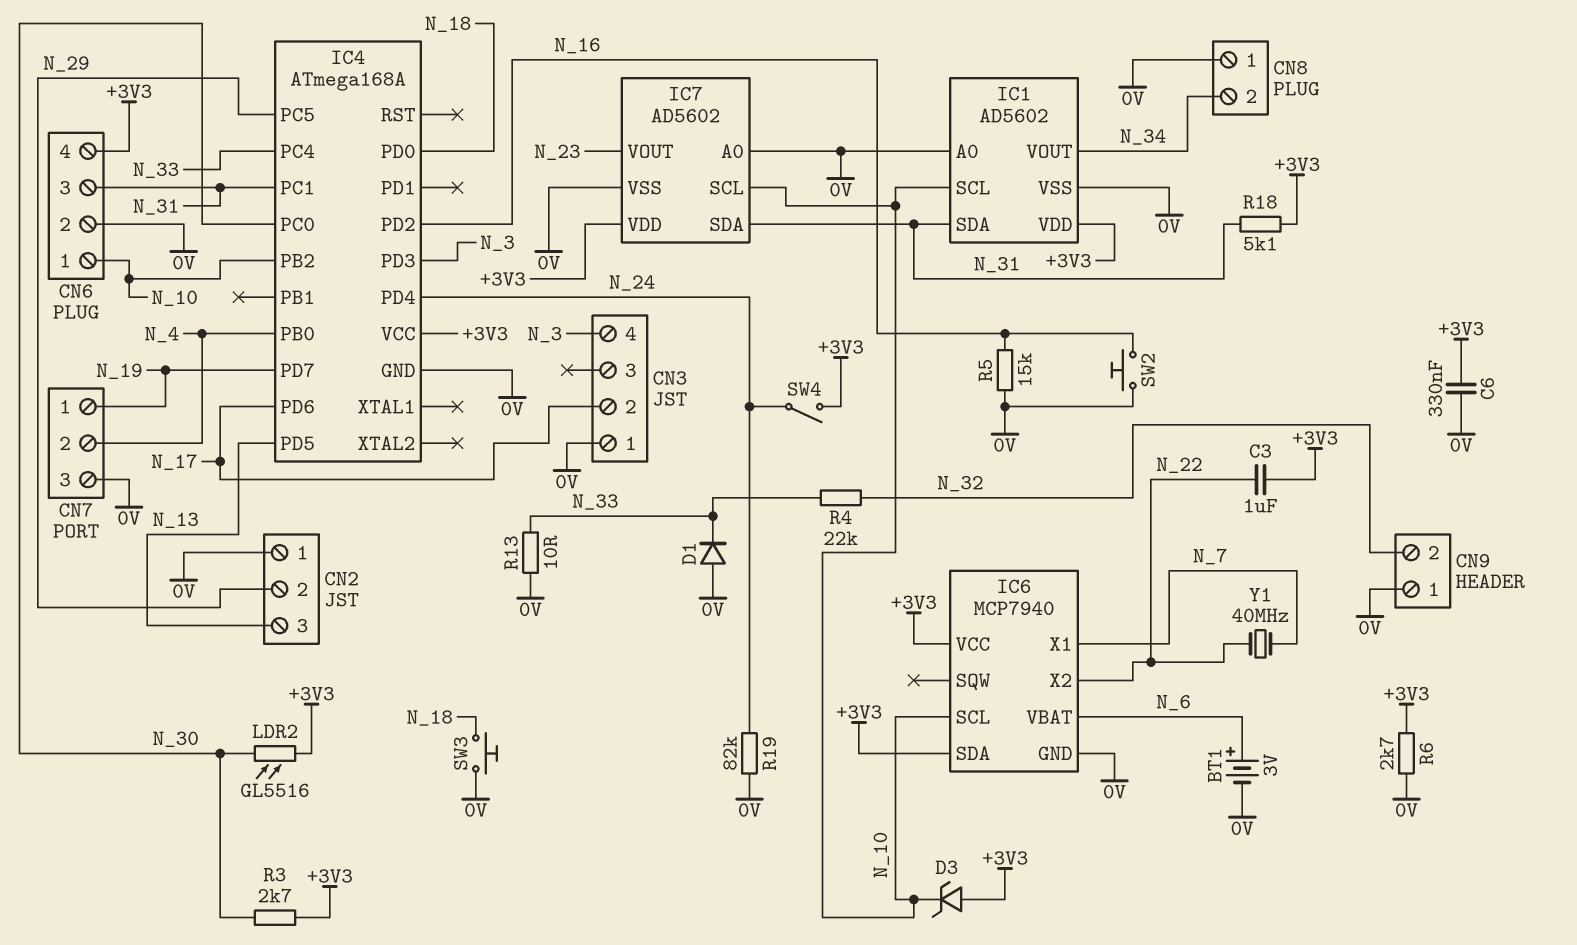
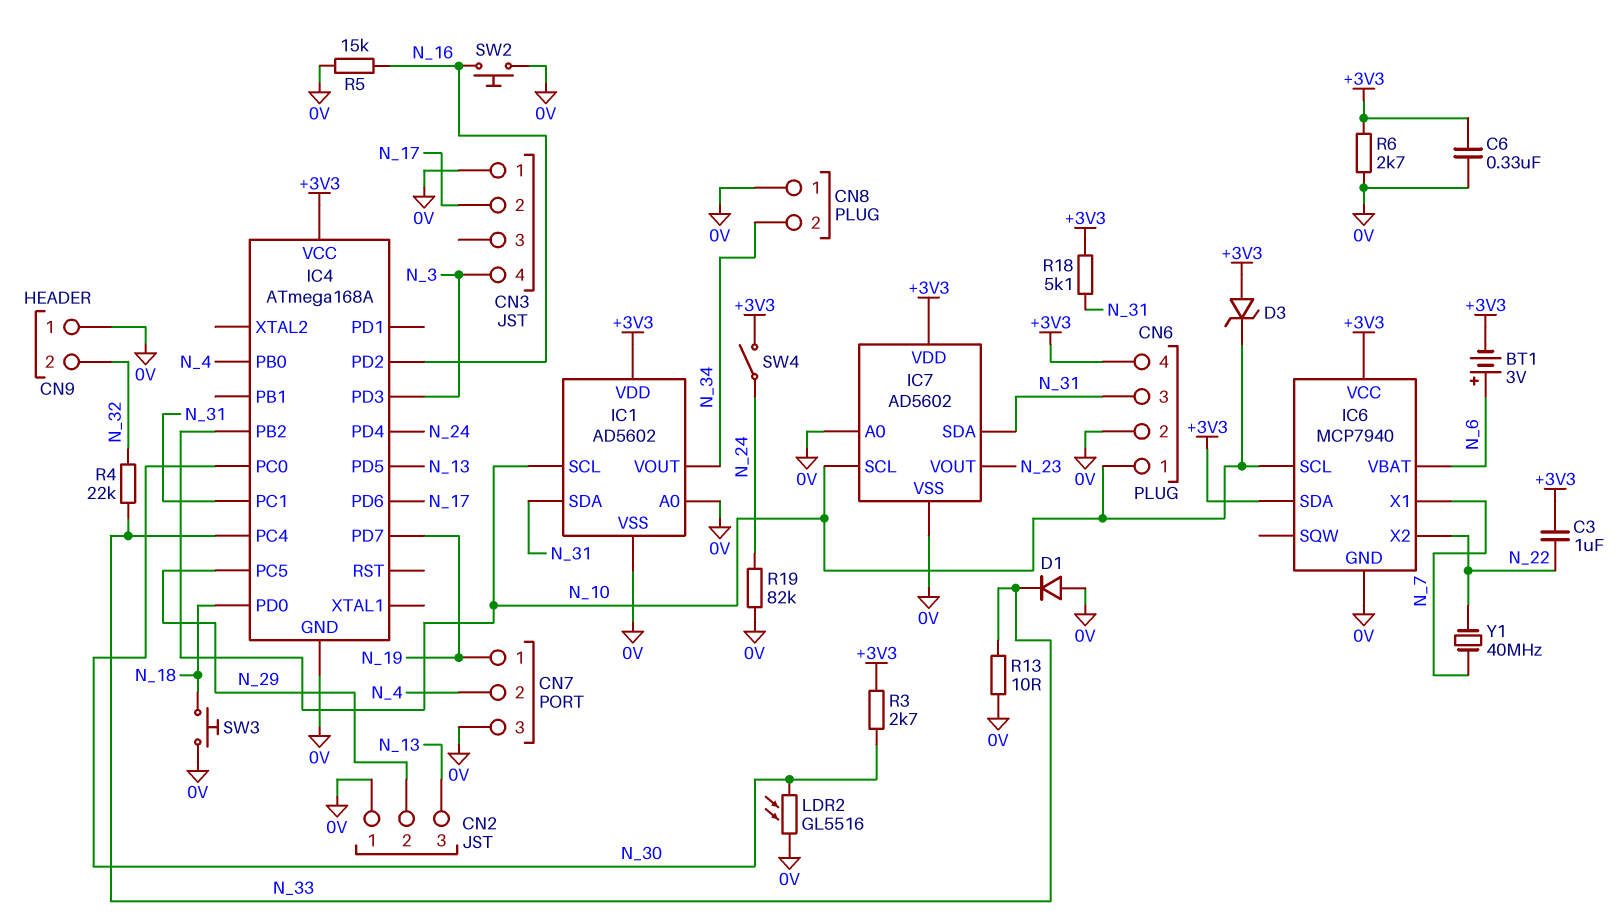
BT1: 3V (plus N_6, minus 0V) -> 3V (plus N_6, minus +3V3)
LDR2: GL5516 (+3V3, N_30) -> GL5516 (0V, N_30)

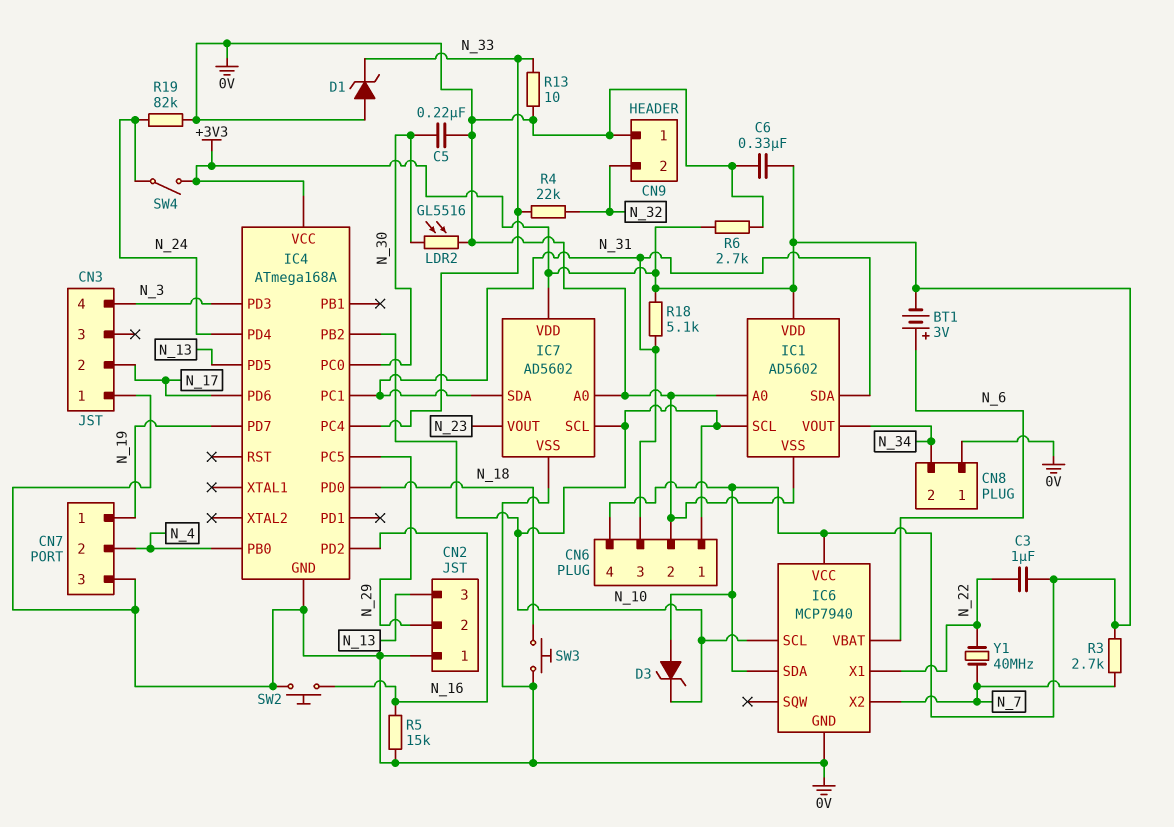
C5: none -> 220nF (0V, N_30)
D1: diode (A 0V, K N_33) -> zener (A 0V, K N_33)
IC6 pin X1: N_7 -> N_22
IC6 pin X2: N_22 -> N_7
R3: 2.7k (+3V3, N_30) -> 2.7k (+3V3, N_7)

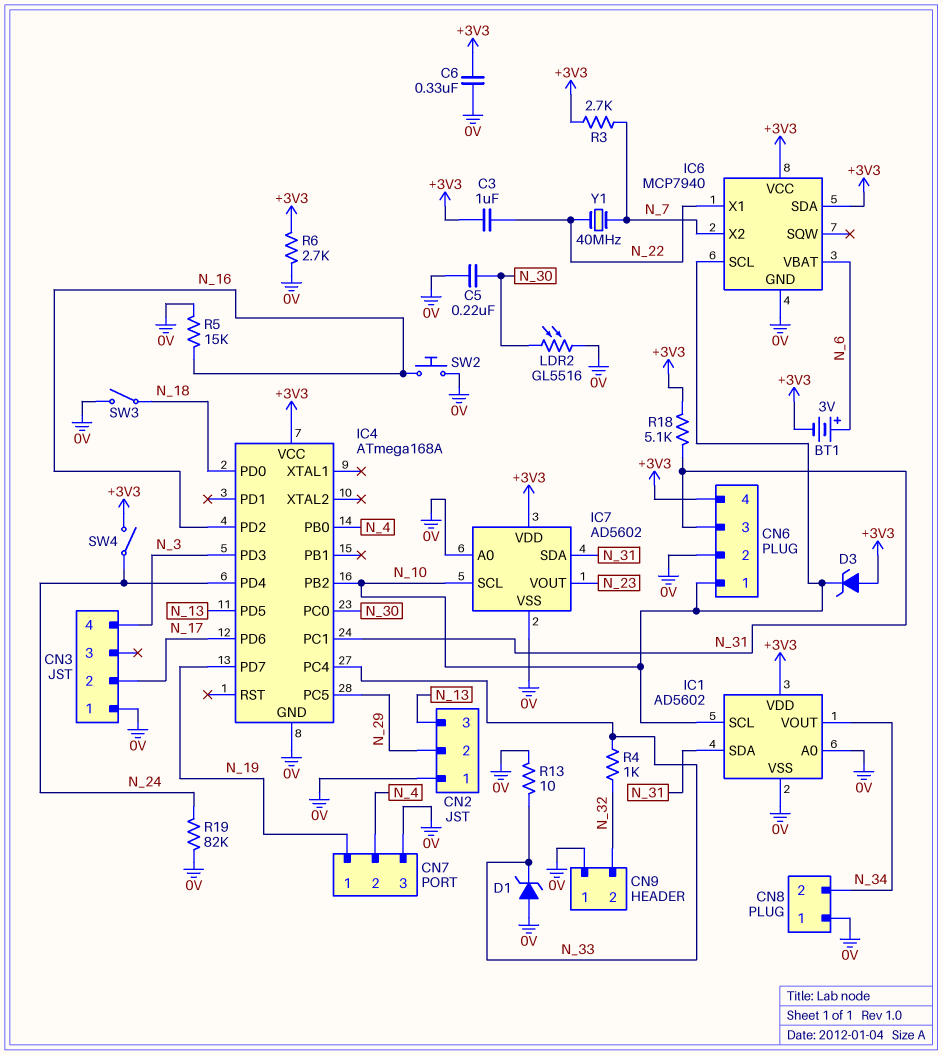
R4: 22k (N_32, N_33) -> 1k (N_32, N_33)
SW3: button (0V, N_18) -> switch (0V, N_18)

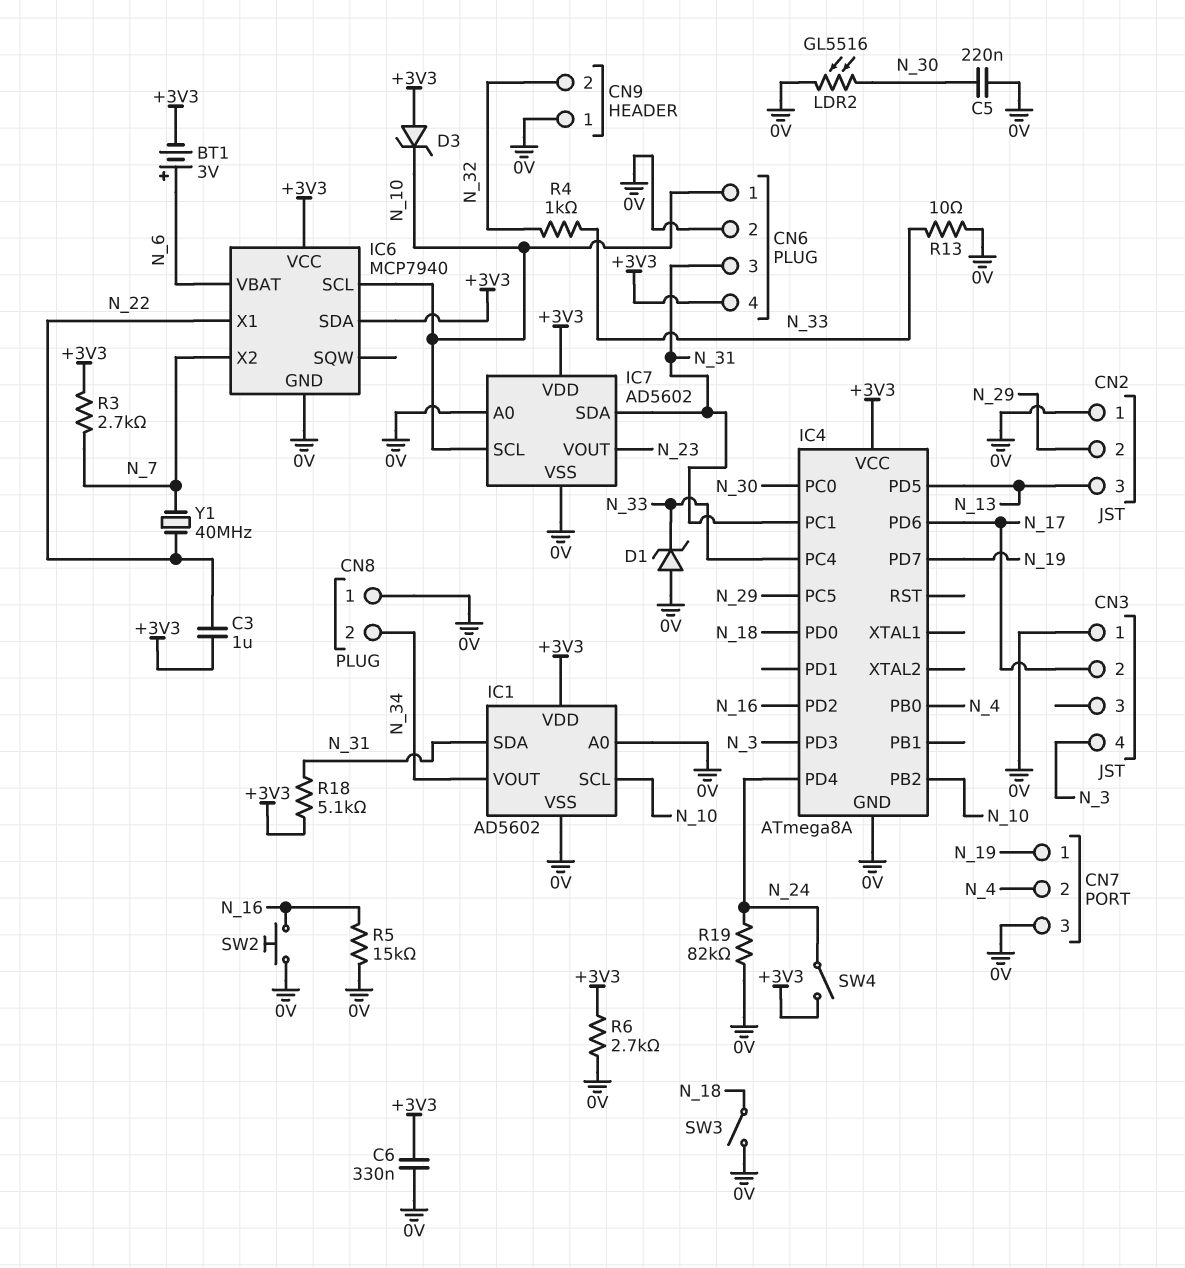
IC4: ATmega168A -> ATmega8A

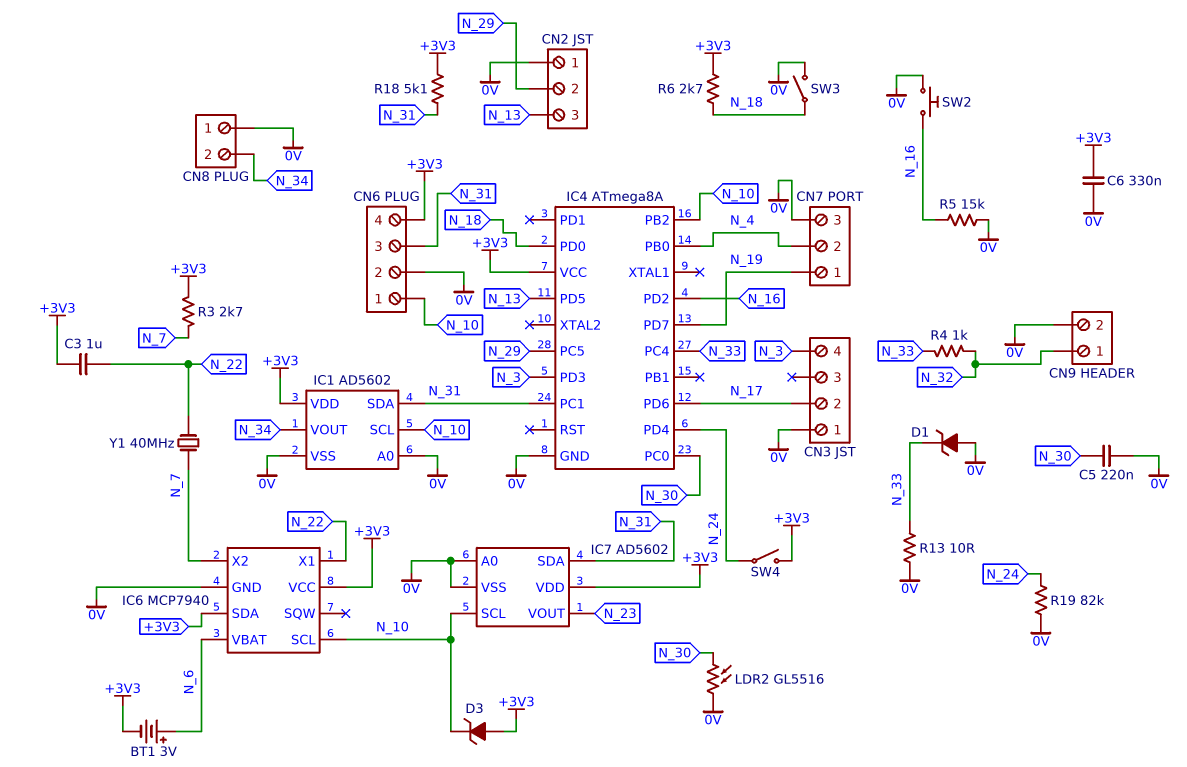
CN9 pin 1: 0V -> N_32
CN9 pin 2: N_32 -> 0V
R6: 2.7k (+3V3, 0V) -> 2.7k (+3V3, N_18)

